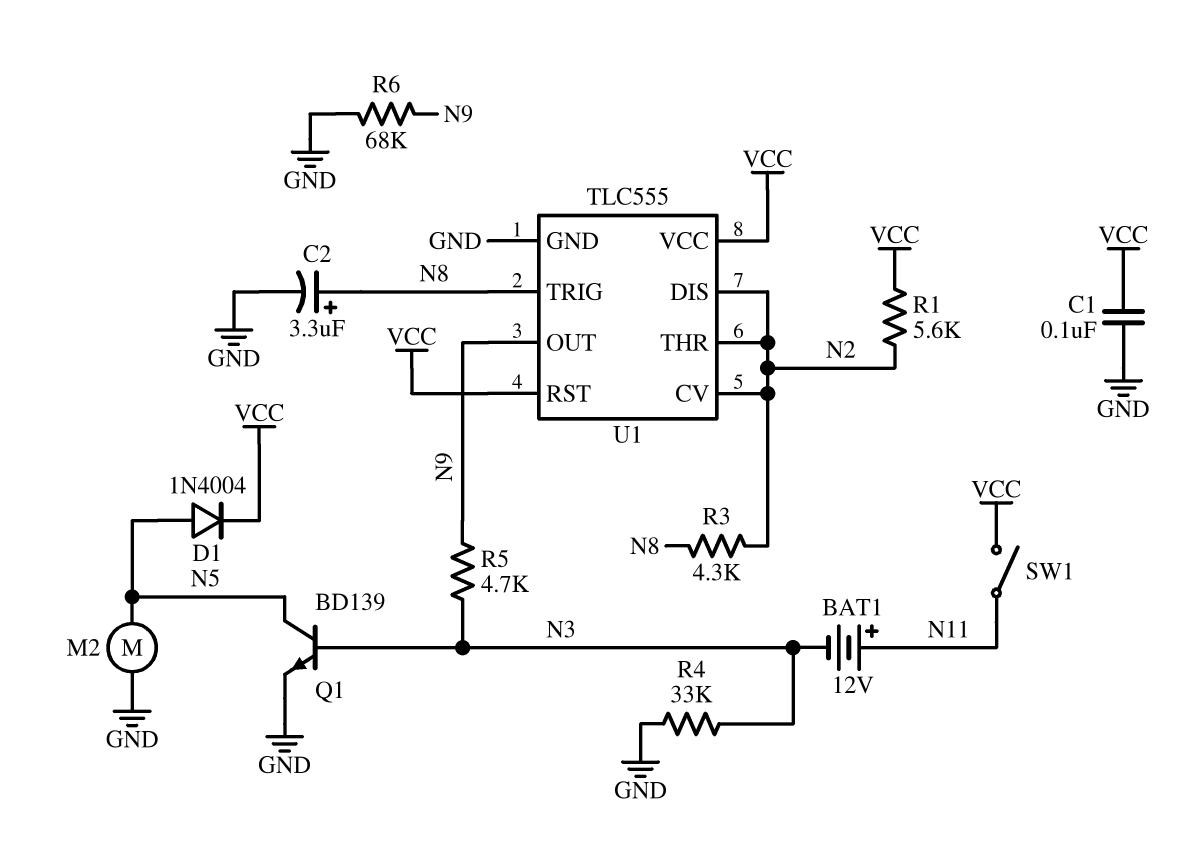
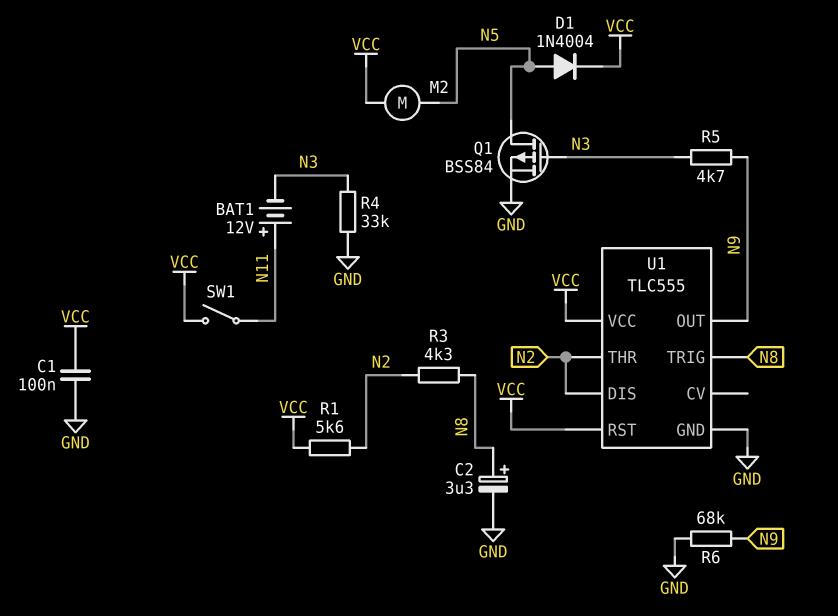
M2: motor (GND, N5) -> motor (N5, VCC)
Q1: NPN BD139 (B N3, C N5, E GND) -> PMOS BSS84 (G N3, D N5, S GND)
U1 pin CV: N2 -> none

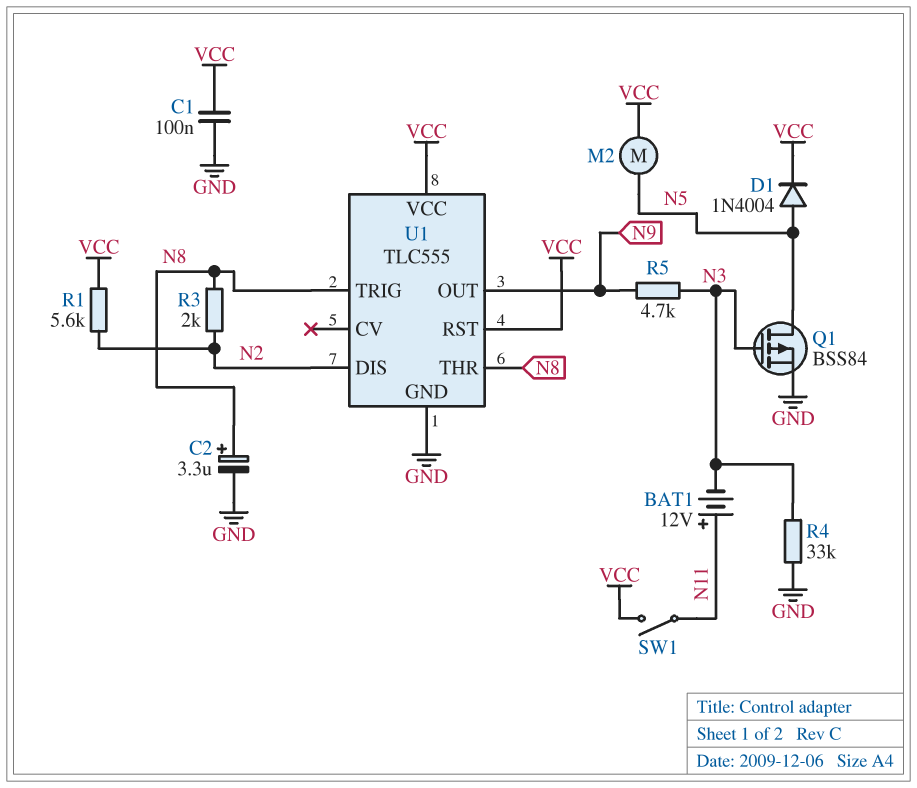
R3: 4.3k (N2, N8) -> 2k (N2, N8)
R6: 68k (GND, N9) -> none
U1 pin THR: N2 -> N8

